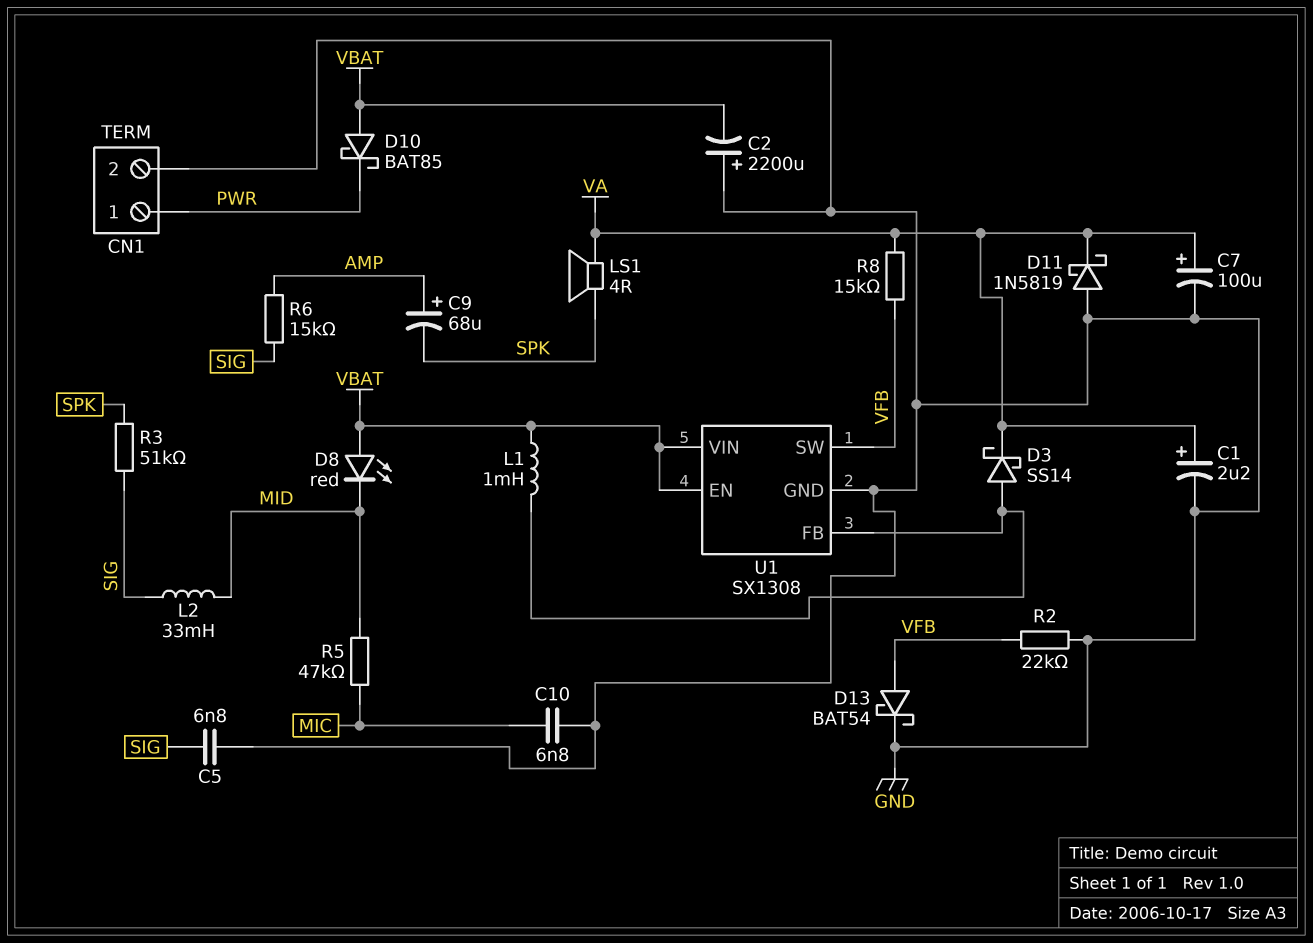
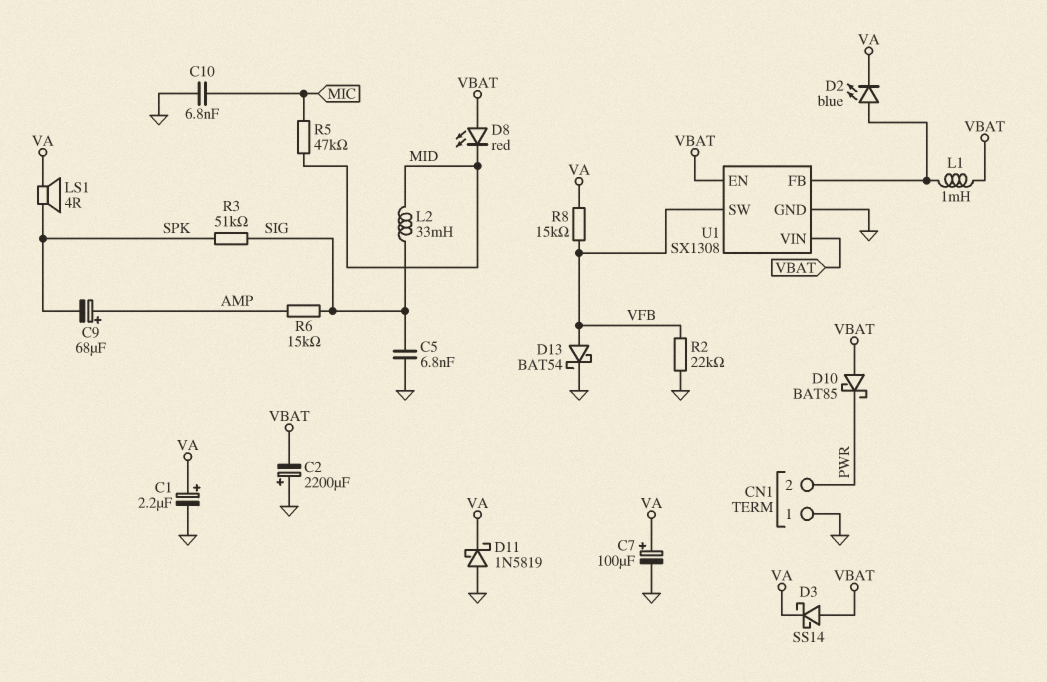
CN1 pin 1: PWR -> GND
CN1 pin 2: GND -> PWR
D2: none -> LED blue (A U1/FB, K VA)
D3: schottky SS14 (A U1/FB, K VA) -> schottky SS14 (A VBAT, K VA)

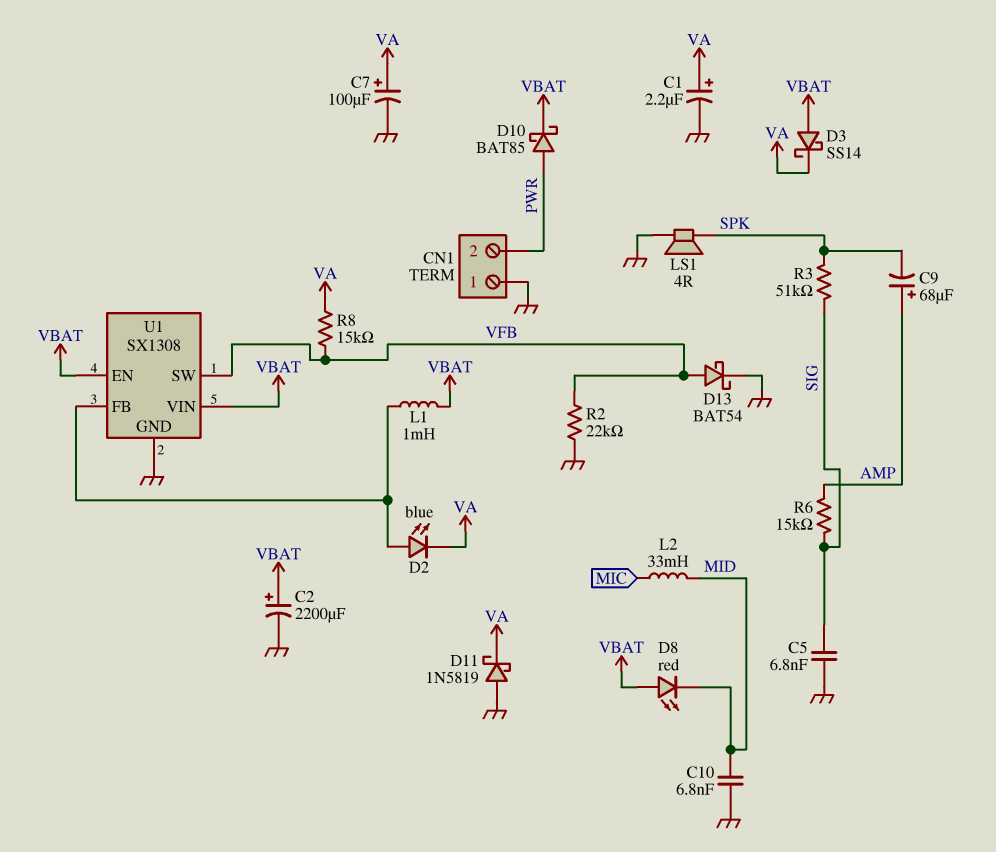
C2: 2200uF (plus GND, minus VBAT) -> 2200uF (plus VBAT, minus GND)
C10: 6.8nF (GND, MIC) -> 6.8nF (GND, MID)
D10: schottky BAT85 (A VBAT, K PWR) -> schottky BAT85 (A PWR, K VBAT)
L2: 33mH (MID, SIG) -> 33mH (MIC, MID)
LS1: speaker 4R (SPK, VA) -> speaker 4R (GND, SPK)
R5: 47k (MIC, MID) -> none

